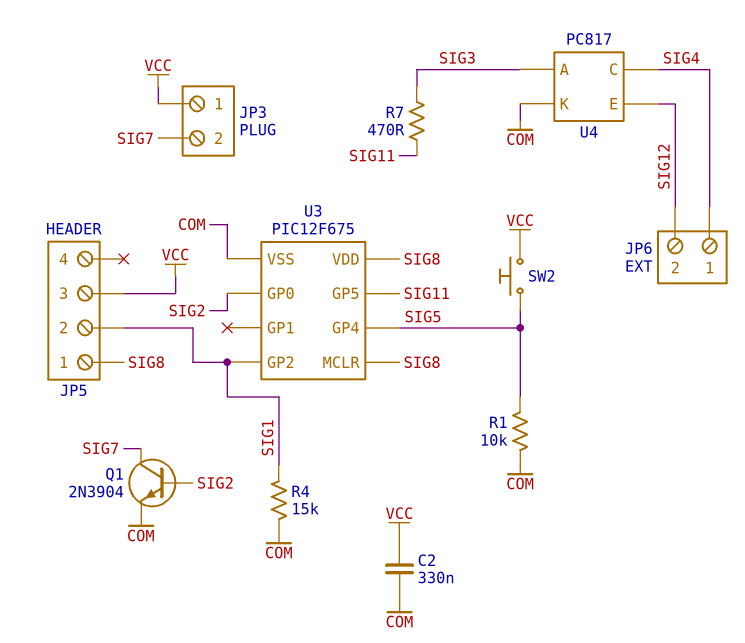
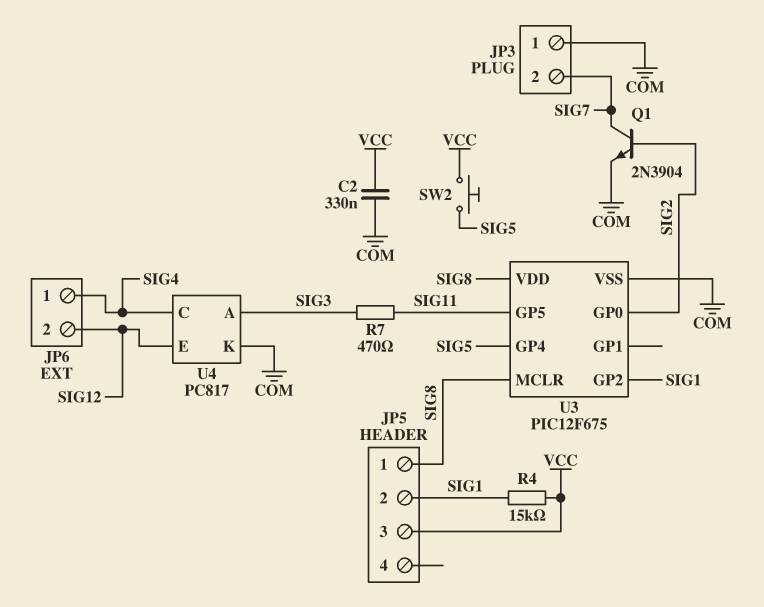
JP3 pin 1: VCC -> COM
R1: 10k (COM, SIG5) -> none
R4: 15k (COM, SIG1) -> 15k (SIG1, VCC)

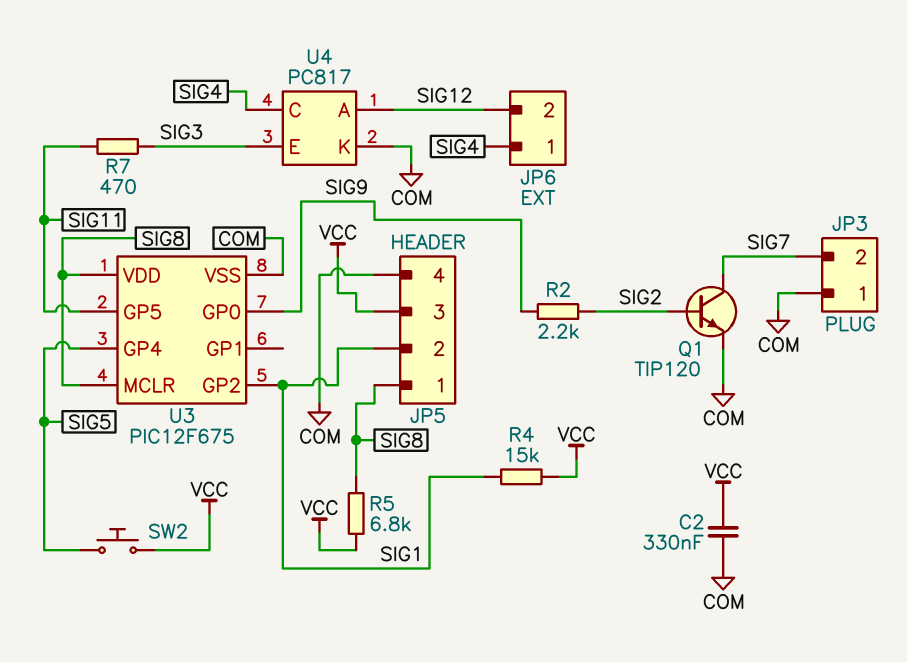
JP5 pin 4: none -> COM
Q1: NPN 2N3904 (B SIG2, C SIG7, E COM) -> NPN TIP120 (B SIG2, C SIG7, E COM)
R2: none -> 2.2k (SIG2, SIG9)
R5: none -> 6.8k (SIG8, VCC)
U3 pin GP0: SIG2 -> SIG9
U4 pin A: SIG3 -> SIG12
U4 pin E: SIG12 -> SIG3

